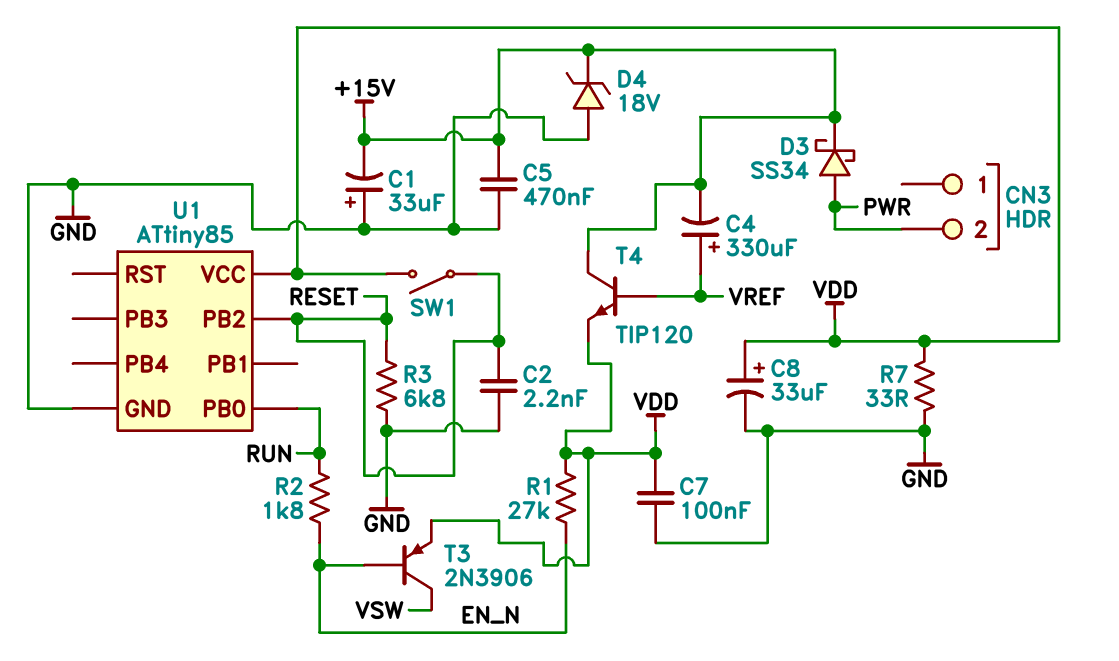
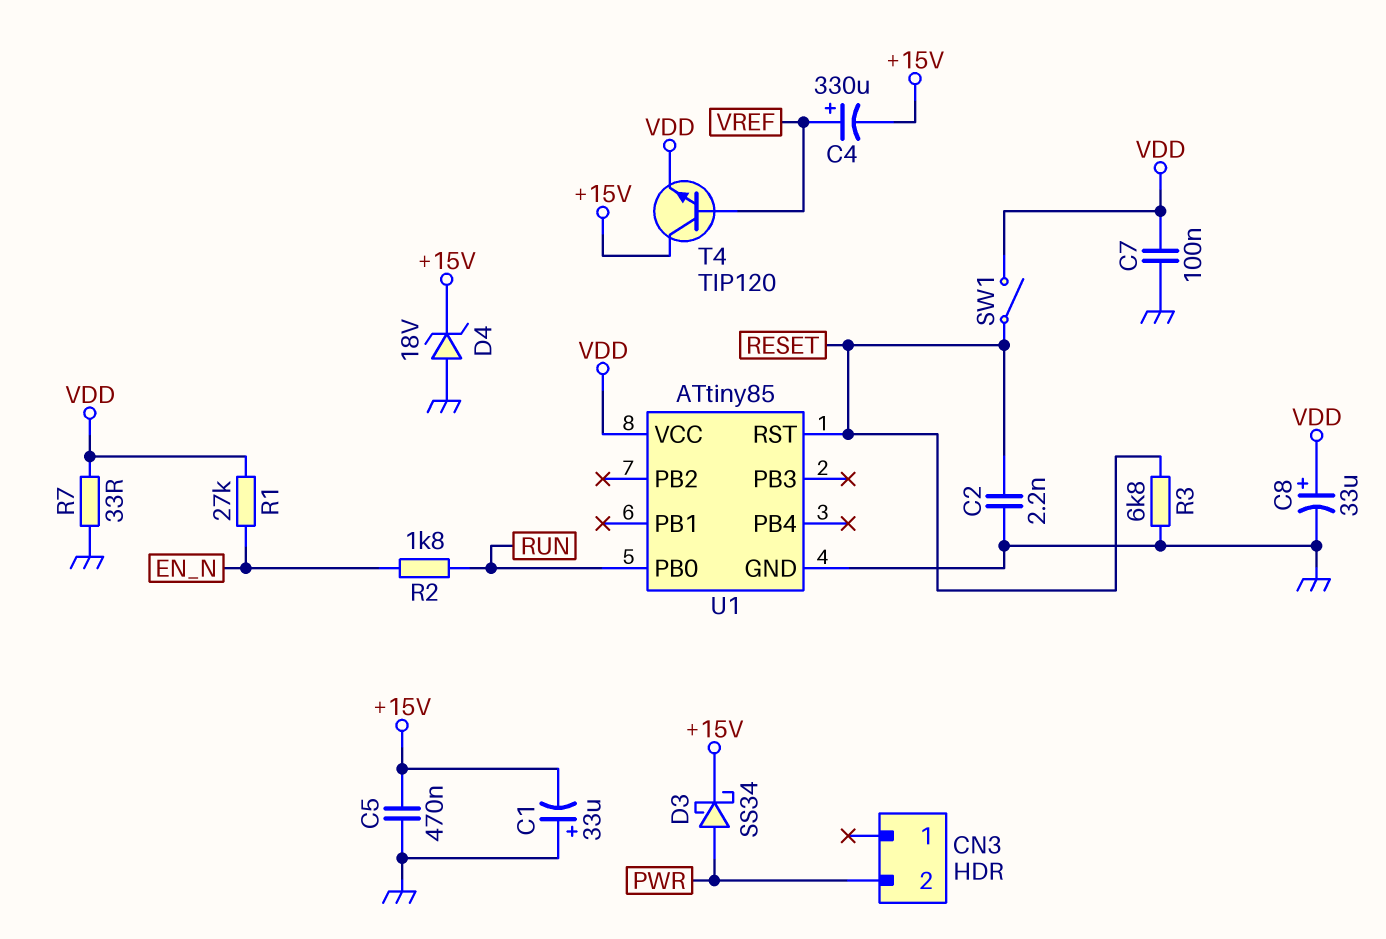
T3: PNP 2N3906 (B EN_N, C VSW, E VDD) -> none
U1 pin PB2: RESET -> none
U1 pin RST: none -> RESET

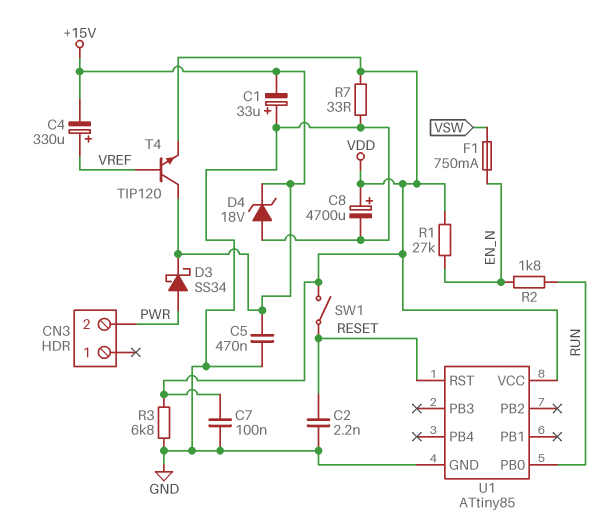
C8: 33uF (plus VDD, minus GND) -> 4700uF (plus VDD, minus GND)
F1: none -> 750mA (EN_N, VSW)
R3: 6.8k (GND, RESET) -> 6.8k (GND, VDD)

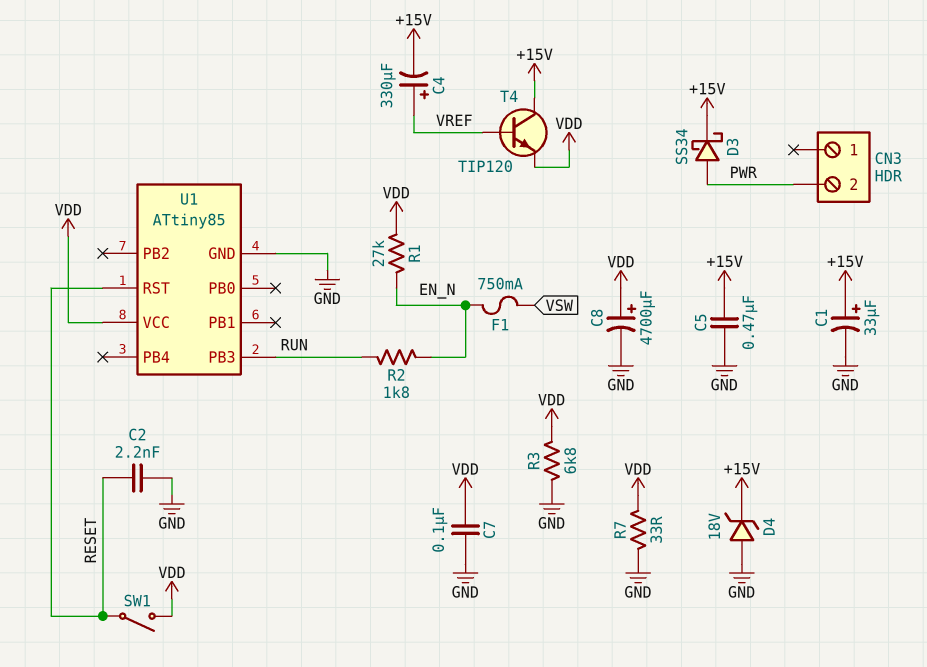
C1: 33uF (plus GND, minus +15V) -> 33uF (plus +15V, minus GND)
U1 pin PB0: RUN -> none
U1 pin PB3: none -> RUN

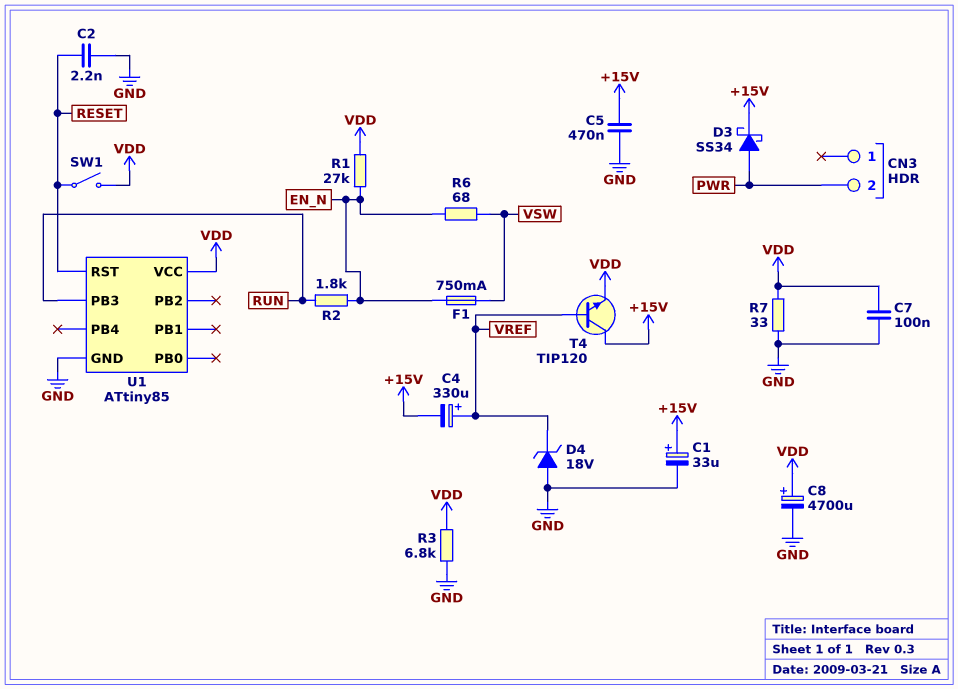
D4: zener 18V (A GND, K +15V) -> zener 18V (A GND, K VREF)
R6: none -> 68 (EN_N, VSW)

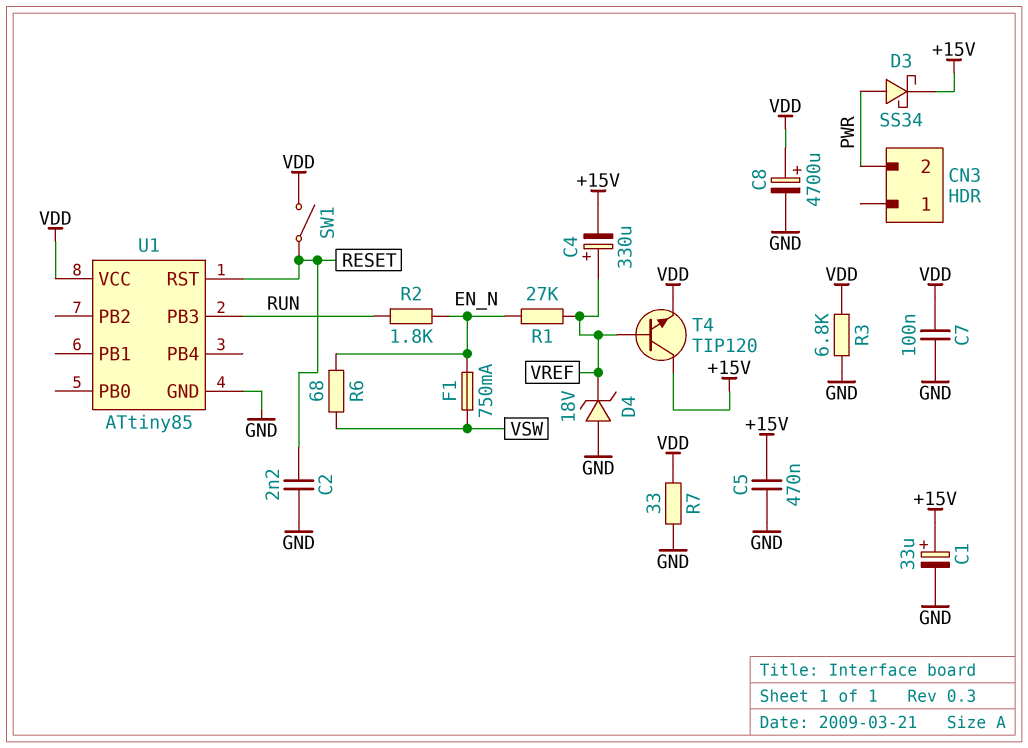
R1: 27k (EN_N, VDD) -> 27k (EN_N, VREF)

